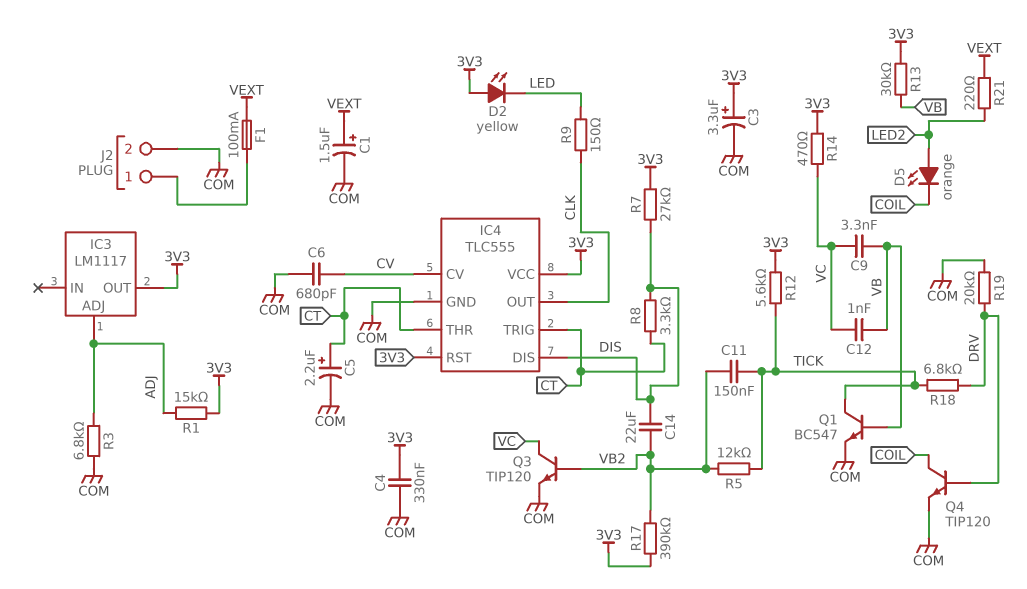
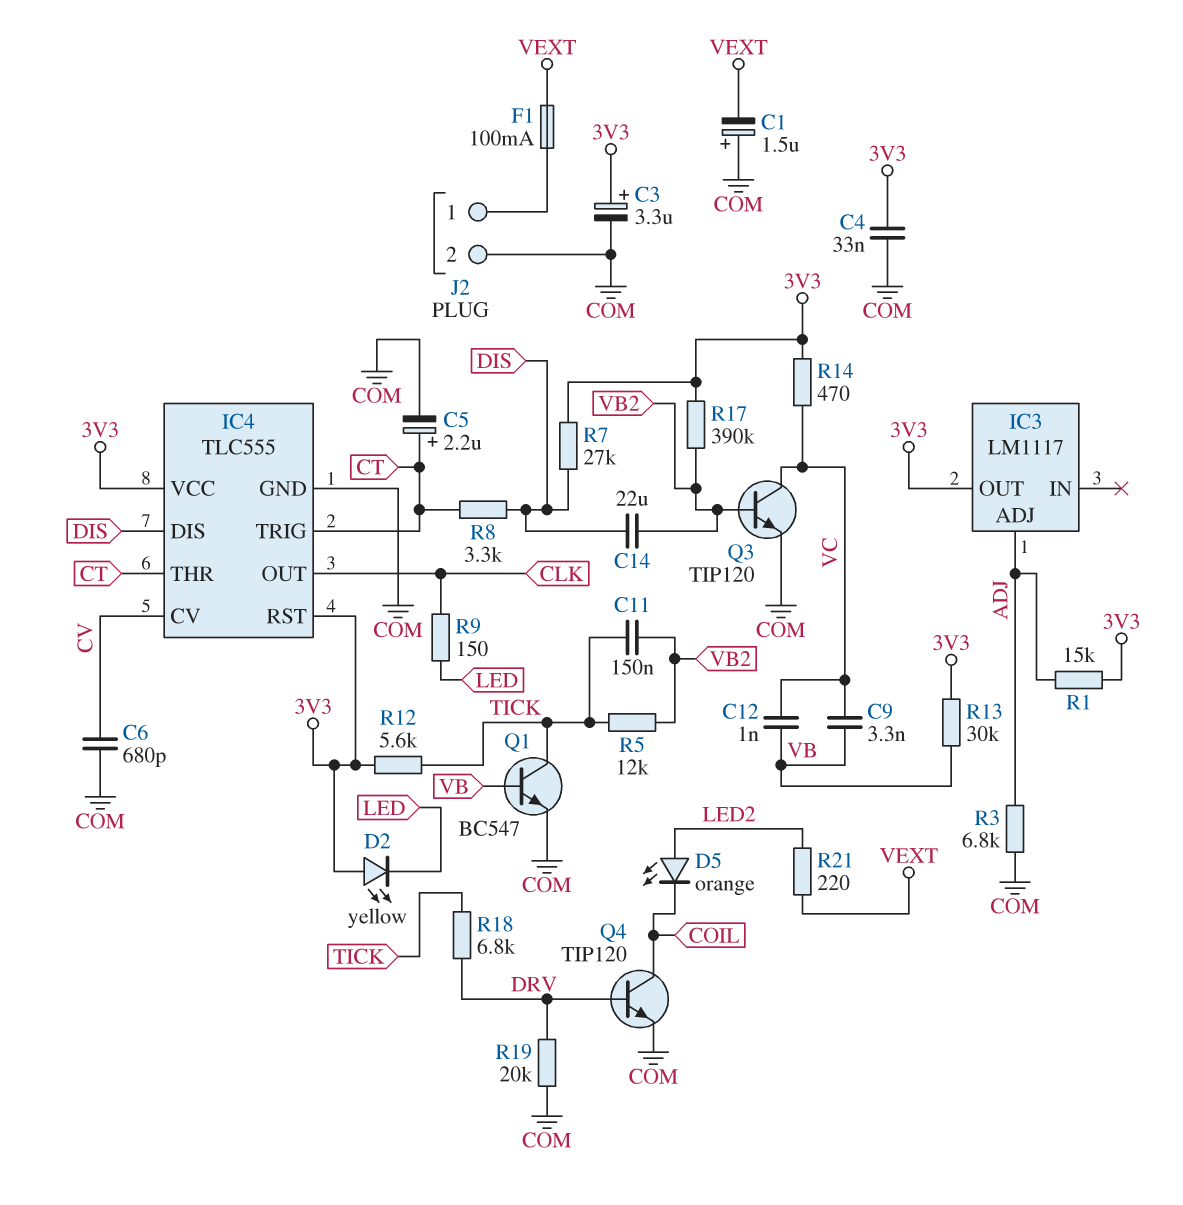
C1: 1.5uF (plus VEXT, minus COM) -> 1.5uF (plus COM, minus VEXT)
C4: 330nF (3V3, COM) -> 33nF (3V3, COM)

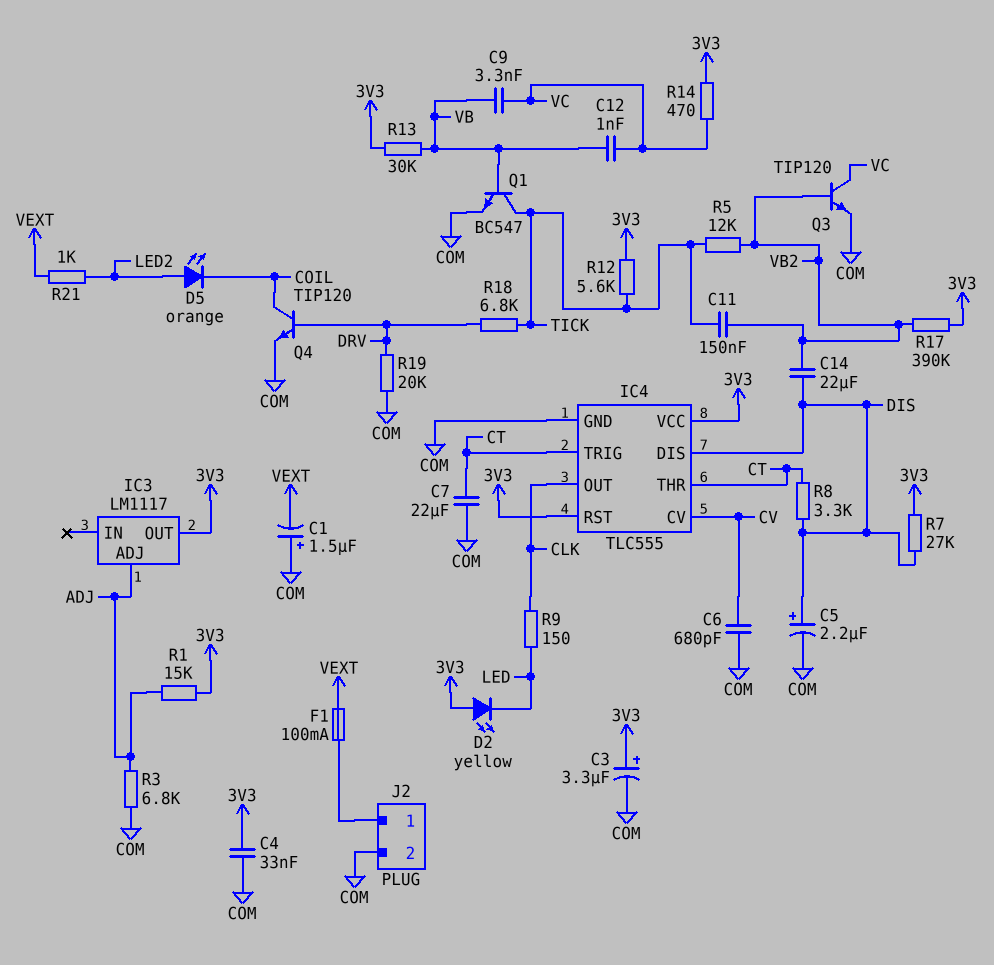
C5: 2.2uF (plus CT, minus COM) -> 2.2uF (plus DIS, minus COM)
C7: none -> 22uF (COM, CT)
R21: 220 (LED2, VEXT) -> 1k (LED2, VEXT)

